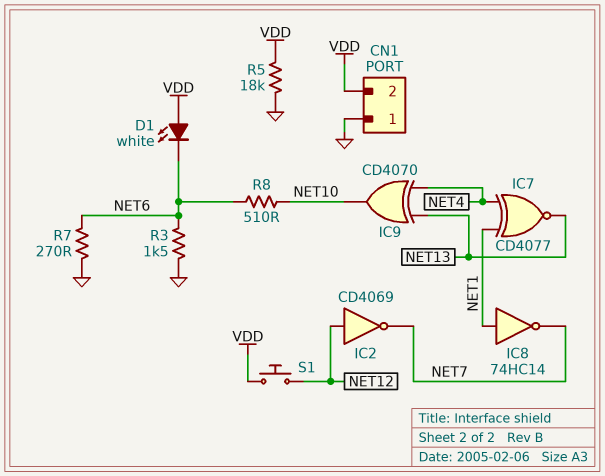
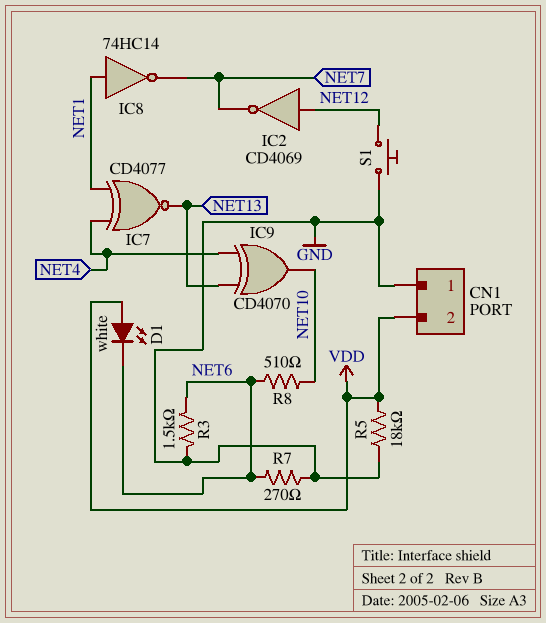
S1: button (NET12, VDD) -> button (GND, NET12)

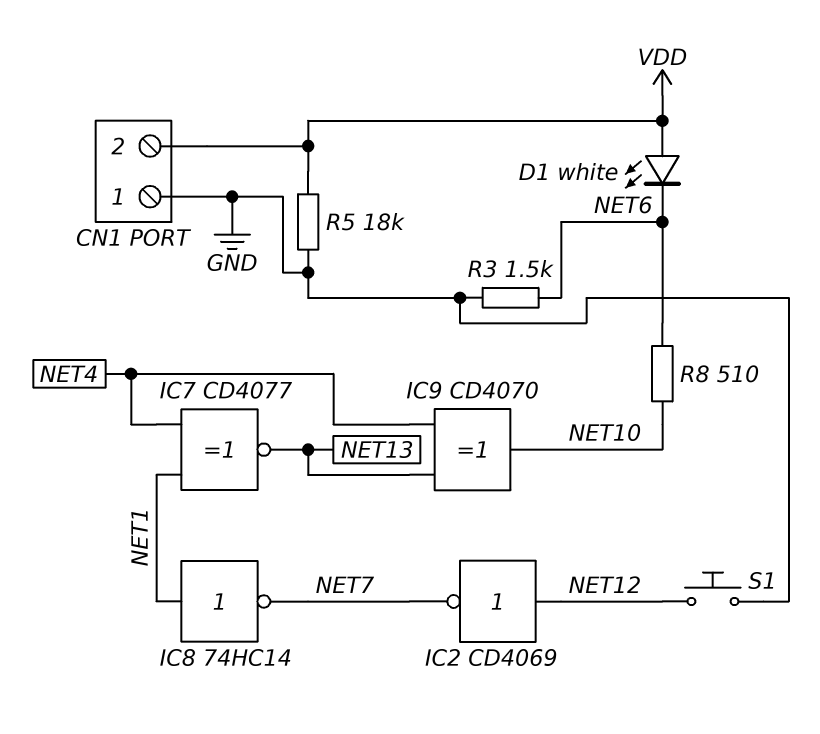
R7: 270 (GND, NET6) -> none

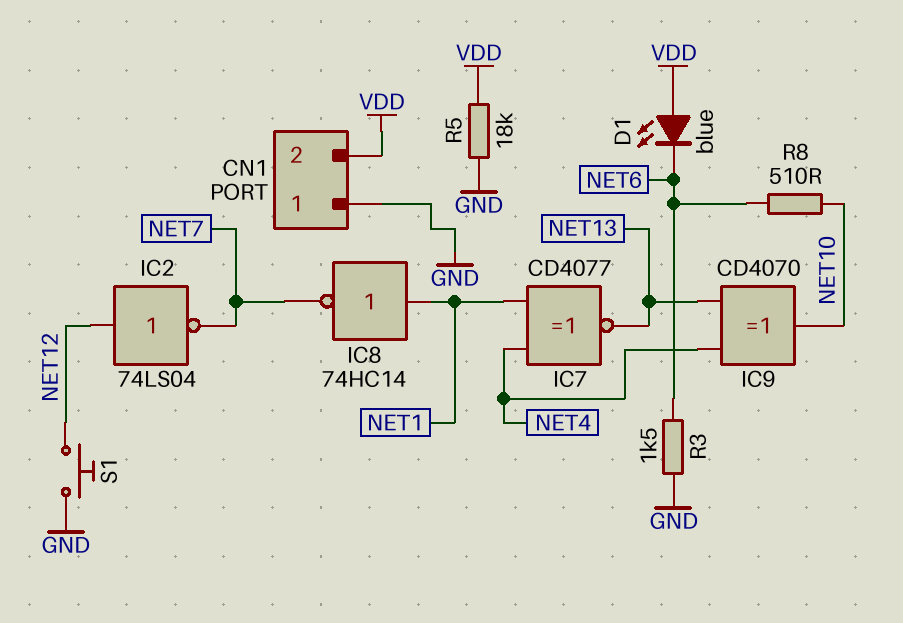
D1: LED white (A VDD, K NET6) -> LED blue (A VDD, K NET6)
IC2: NOT CD4069 (in NET12, out NET7) -> NOT 74LS04 (in NET12, out NET7)

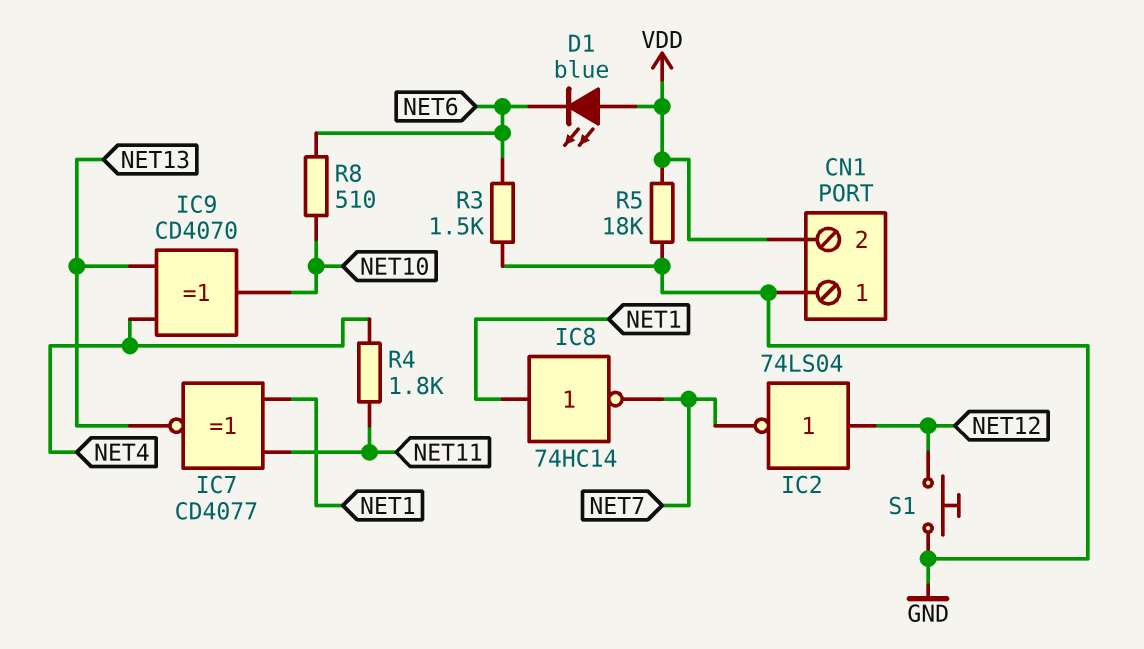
IC7: XNOR CD4077 (in NET1, in NET4, out NET13) -> XNOR CD4077 (in NET1, in NET11, out NET13)
R4: none -> 1.8k (NET4, NET11)

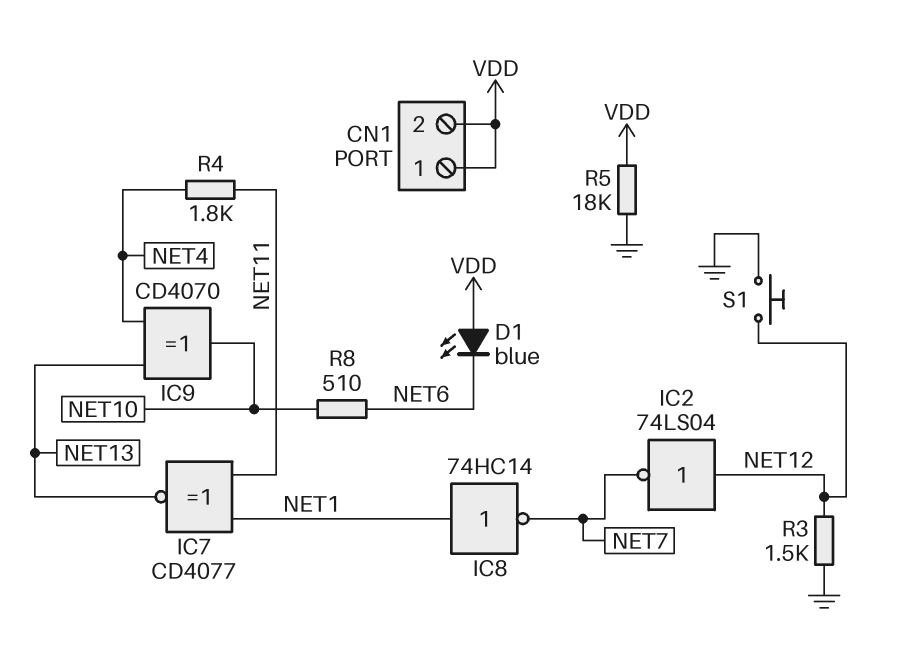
CN1 pin 1: GND -> VDD
R3: 1.5k (GND, NET6) -> 1.5k (GND, NET12)

